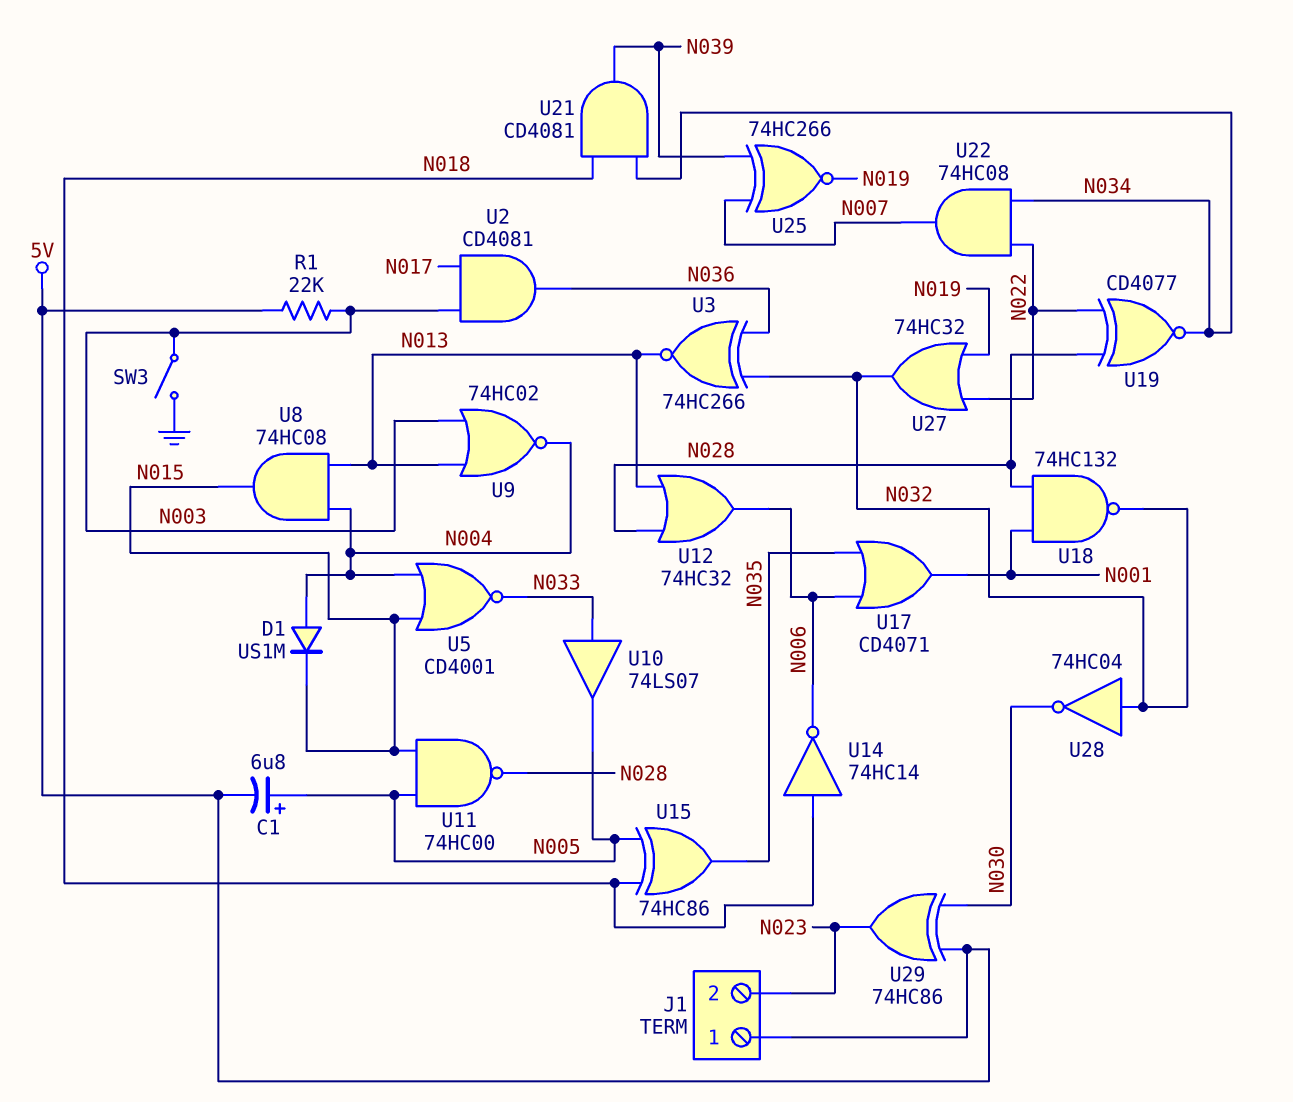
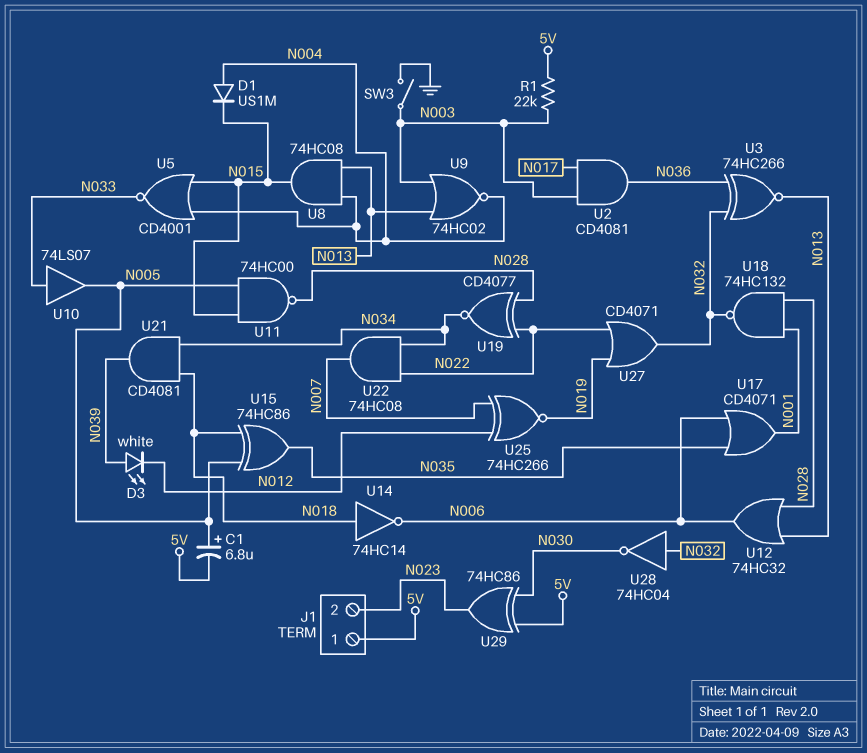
D3: none -> LED white (A N039, K N012)
U25: XNOR 74HC266 (in N007, in N039, out N019) -> XNOR 74HC266 (in N007, in N012, out N019)
U27: OR 74HC32 (in N019, in N022, out N032) -> OR CD4071 (in N019, in N022, out N032)

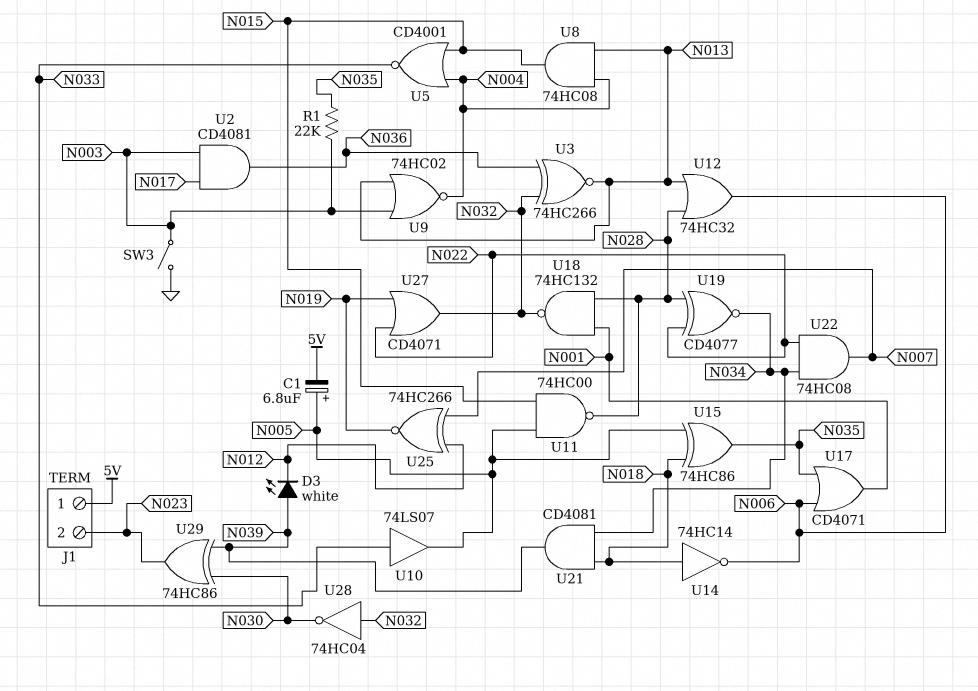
D1: diode US1M (A N004, K N015) -> none
R1: 22k (5V, N003) -> 22k (N003, N035)
U29: XOR 74HC86 (in 5V, in N030, out N023) -> XOR 74HC86 (in N030, in N039, out N023)

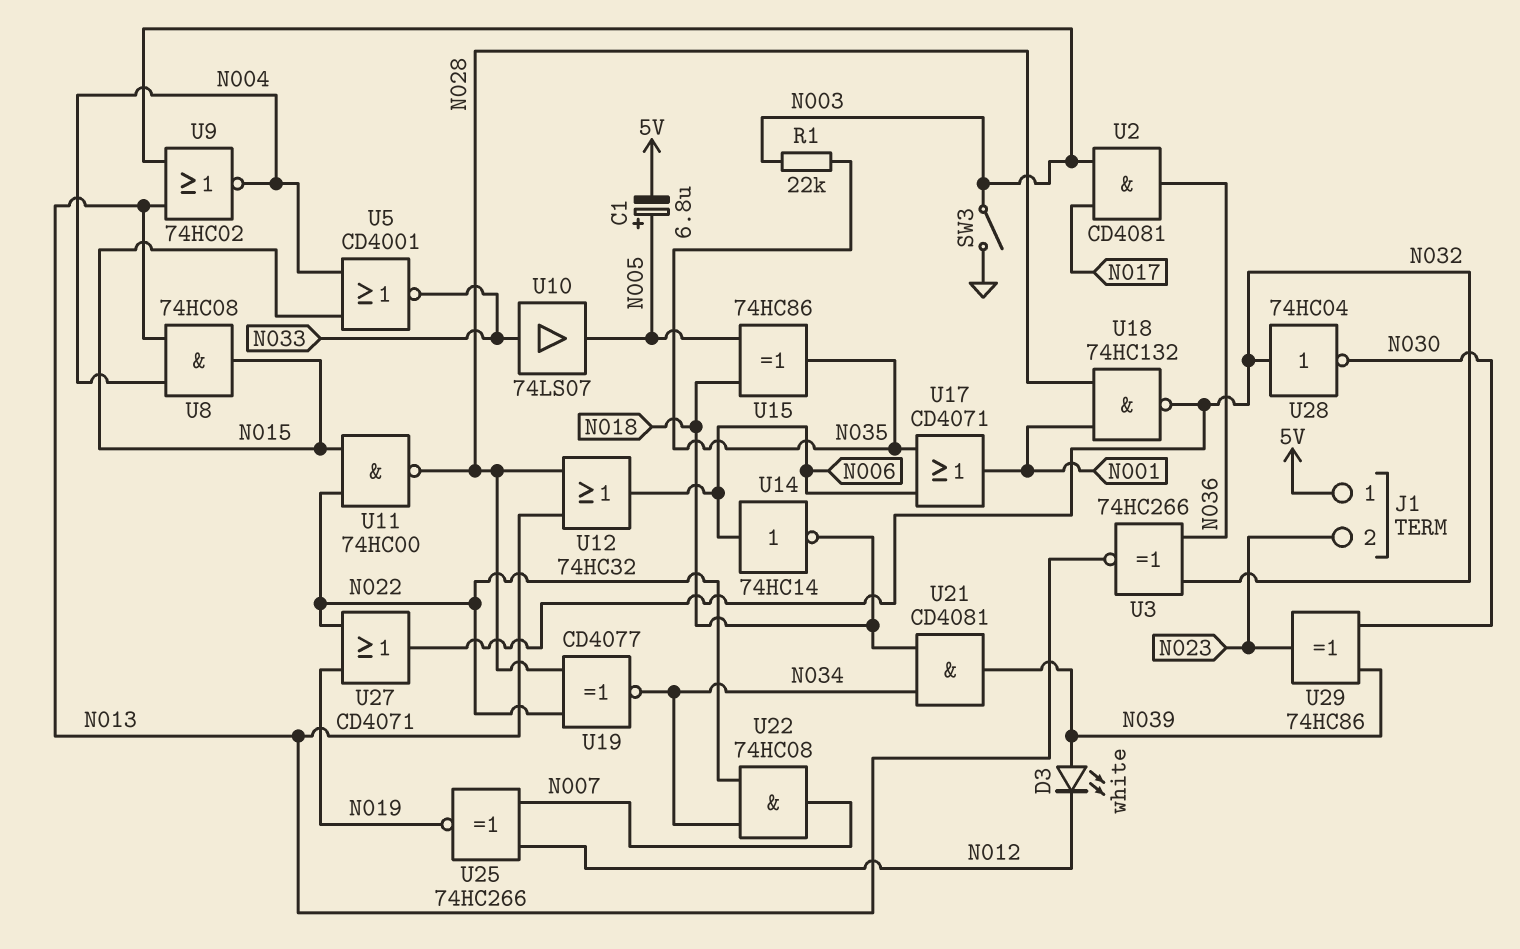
U11: NAND 74HC00 (in N005, in N015, out N028) -> NAND 74HC00 (in N015, in N022, out N028)
U14: NOT 74HC14 (in N018, out N006) -> NOT 74HC14 (in N006, out N018)

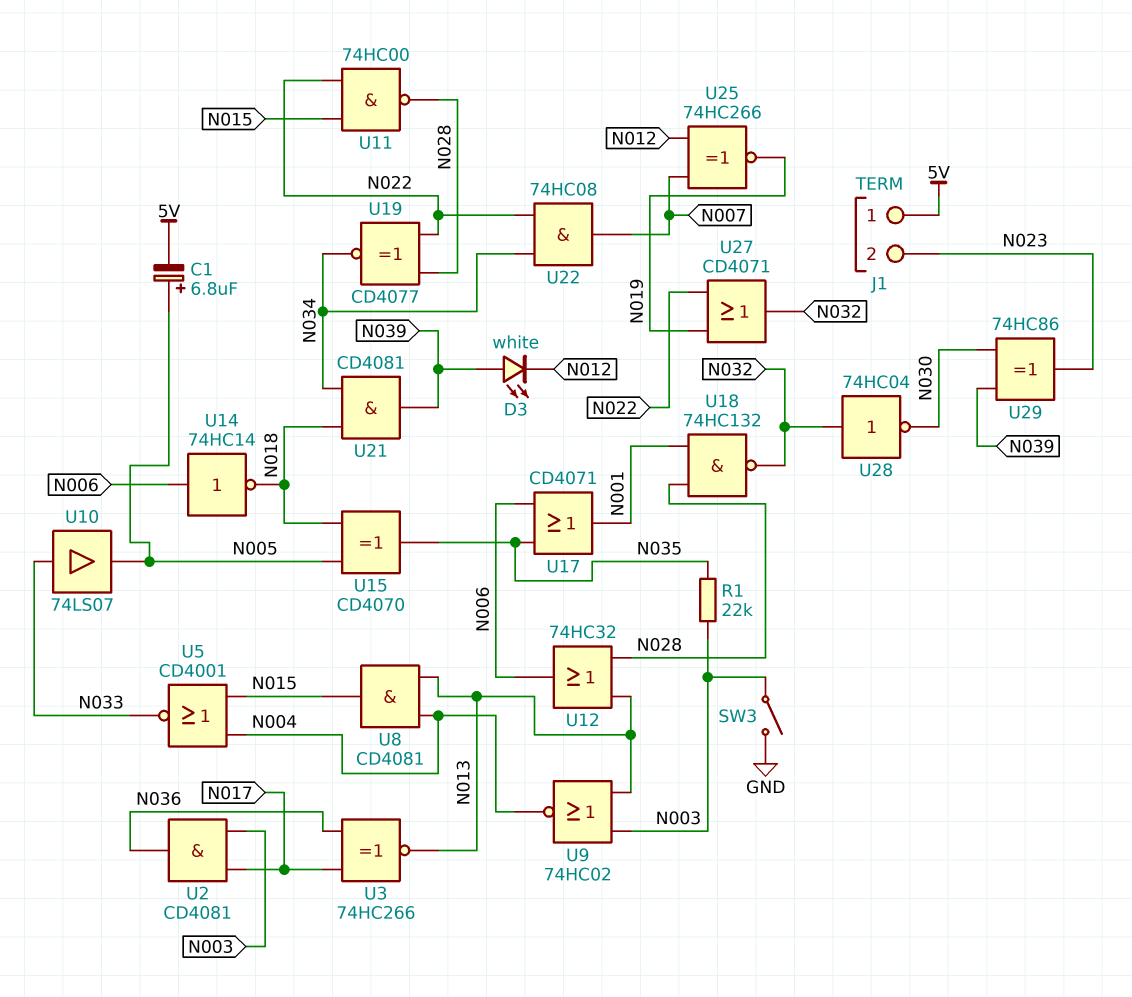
U3: XNOR 74HC266 (in N032, in N036, out N013) -> XNOR 74HC266 (in N017, in N036, out N013)
U8: AND 74HC08 (in N004, in N013, out N015) -> AND CD4081 (in N004, in N013, out N015)
U15: XOR 74HC86 (in N005, in N018, out N035) -> XOR CD4070 (in N005, in N018, out N035)

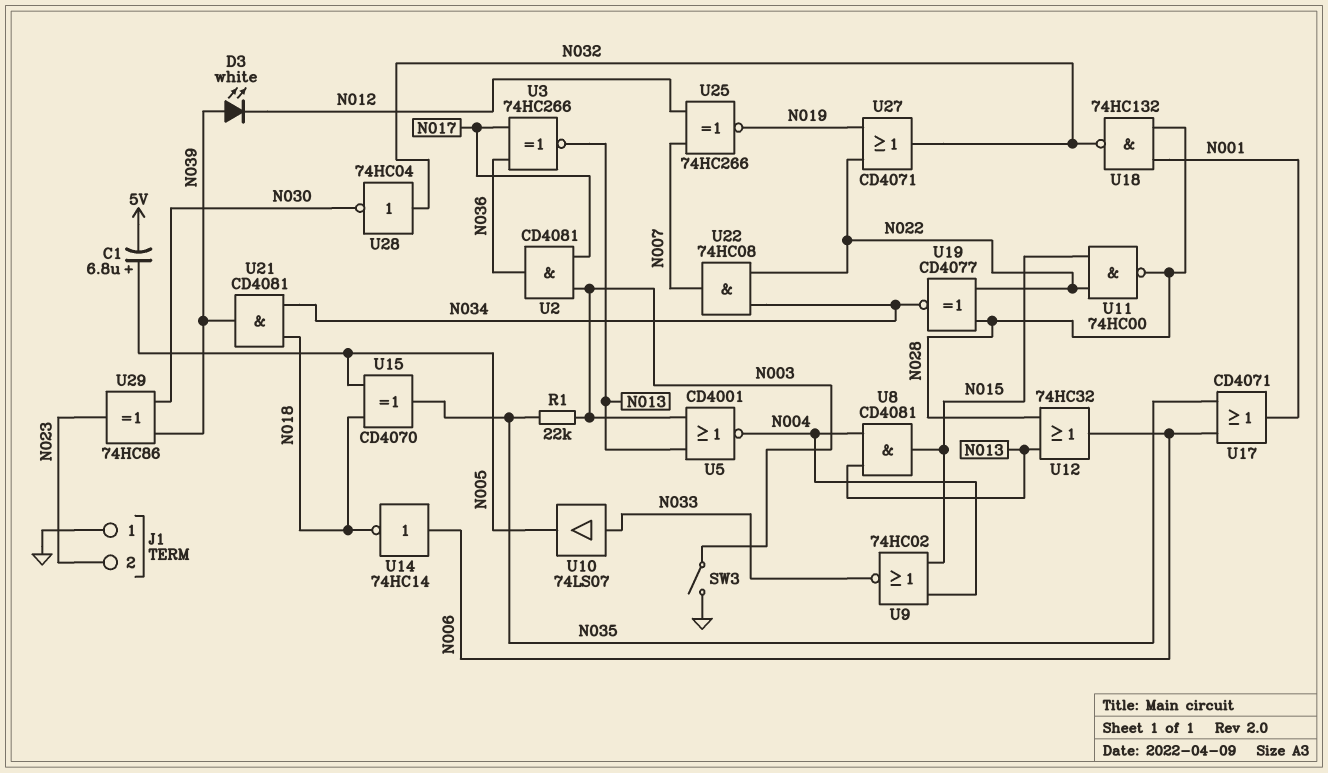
J1 pin 1: 5V -> GND
U5: NOR CD4001 (in N004, in N015, out N033) -> NOR CD4001 (in N003, in N013, out N004)
U9: NOR 74HC02 (in N003, in N013, out N004) -> NOR 74HC02 (in N004, in N015, out N033)

